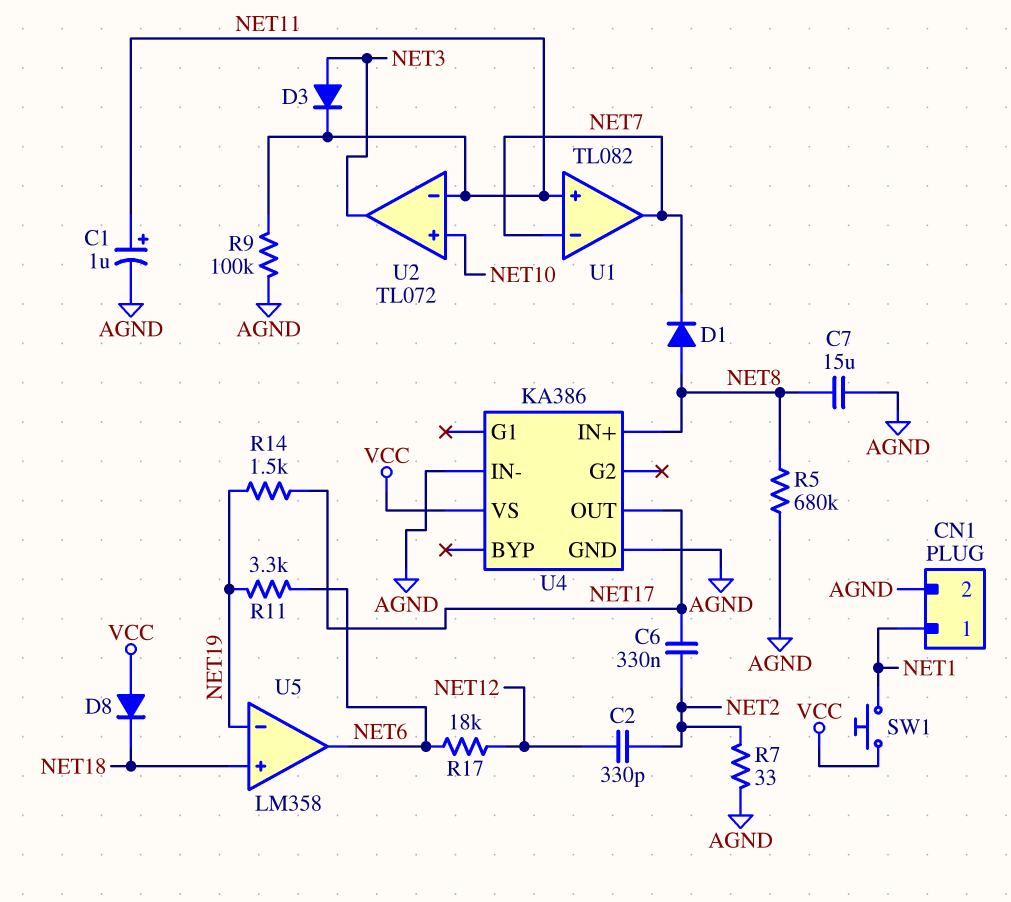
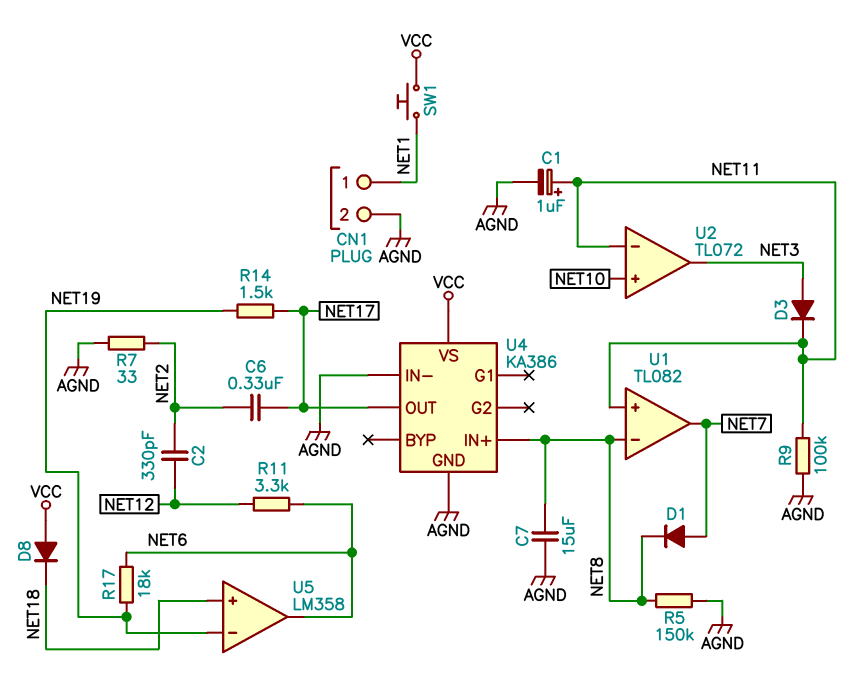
D1: diode (A NET8, K NET7) -> diode (A NET7, K NET8)
R5: 680k (AGND, NET8) -> 150k (AGND, NET8)
R11: 3.3k (NET6, NET19) -> 3.3k (NET6, NET12)
R17: 18k (NET6, NET12) -> 18k (NET6, NET19)
U1 pin in-: NET7 -> NET8

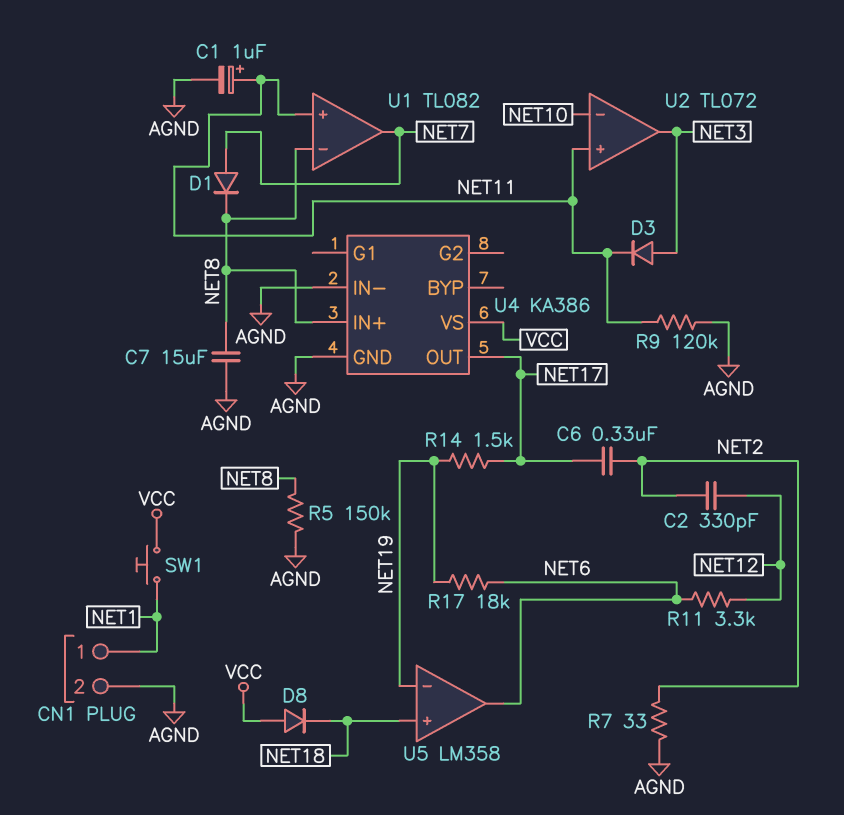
R9: 100k (AGND, NET11) -> 120k (AGND, NET11)
U2 pin in+: NET10 -> NET11
U2 pin in-: NET11 -> NET10

